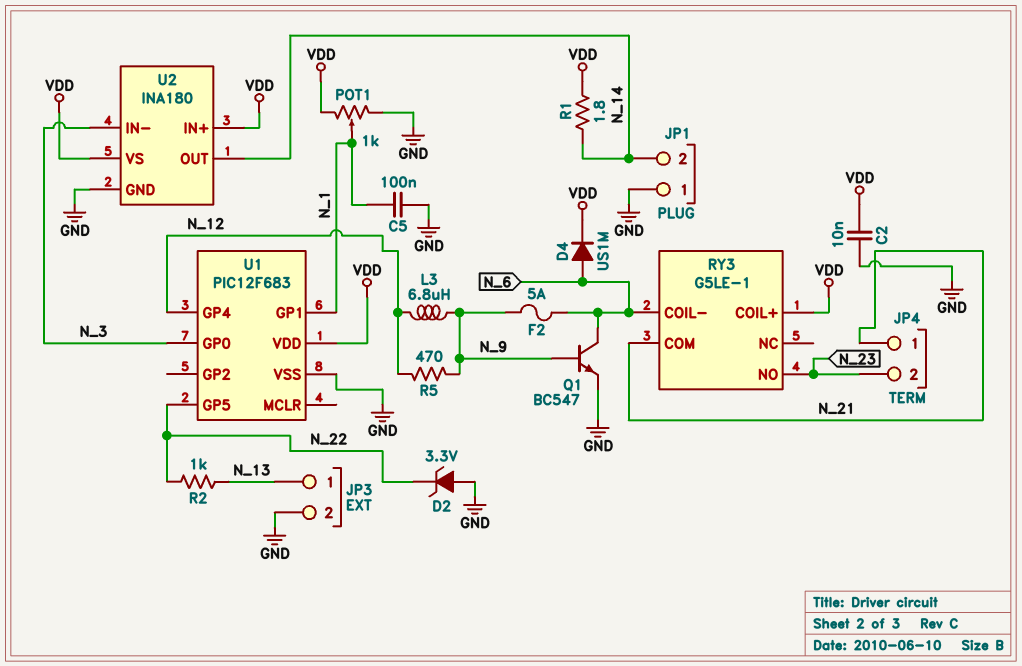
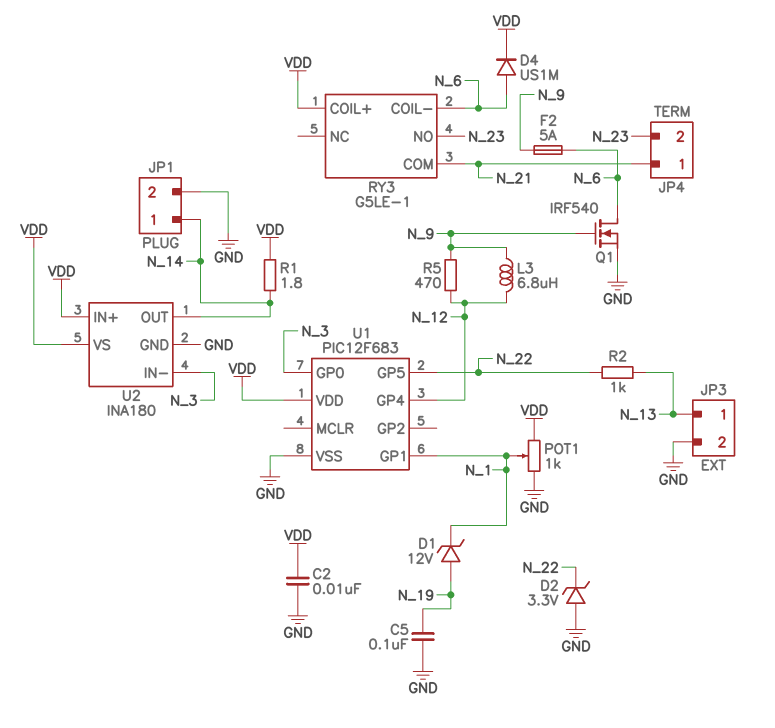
C5: 100nF (GND, N_1) -> 100nF (GND, N_19)
D1: none -> zener 12V (A N_19, K N_1)
JP1 pin 1: GND -> N_14
JP1 pin 2: N_14 -> GND
Q1: NPN BC547 (B N_9, C N_6, E GND) -> NMOS IRF540 (G N_9, D N_6, S GND)

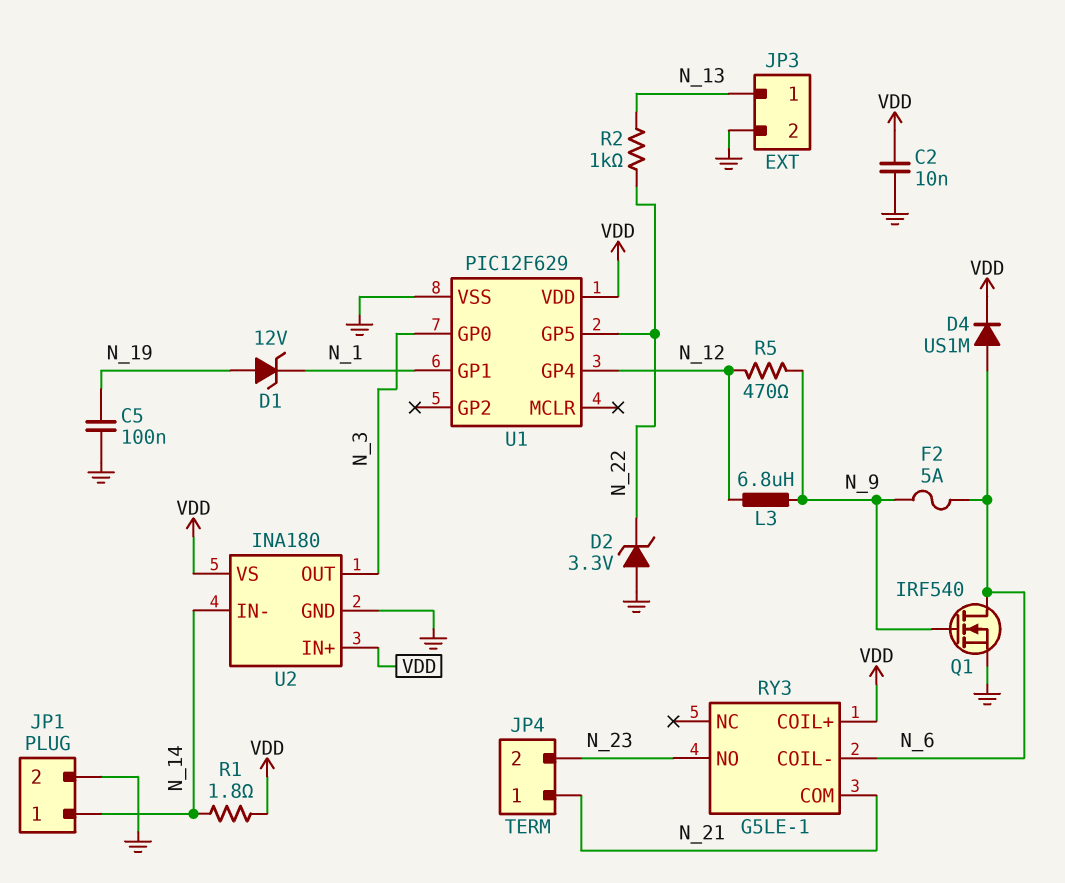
POT1: 1k (GND, VDD, wiper N_1) -> none
U1: PIC12F683 -> PIC12F629
U2 pin IN-: N_3 -> N_14
U2 pin OUT: N_14 -> N_3

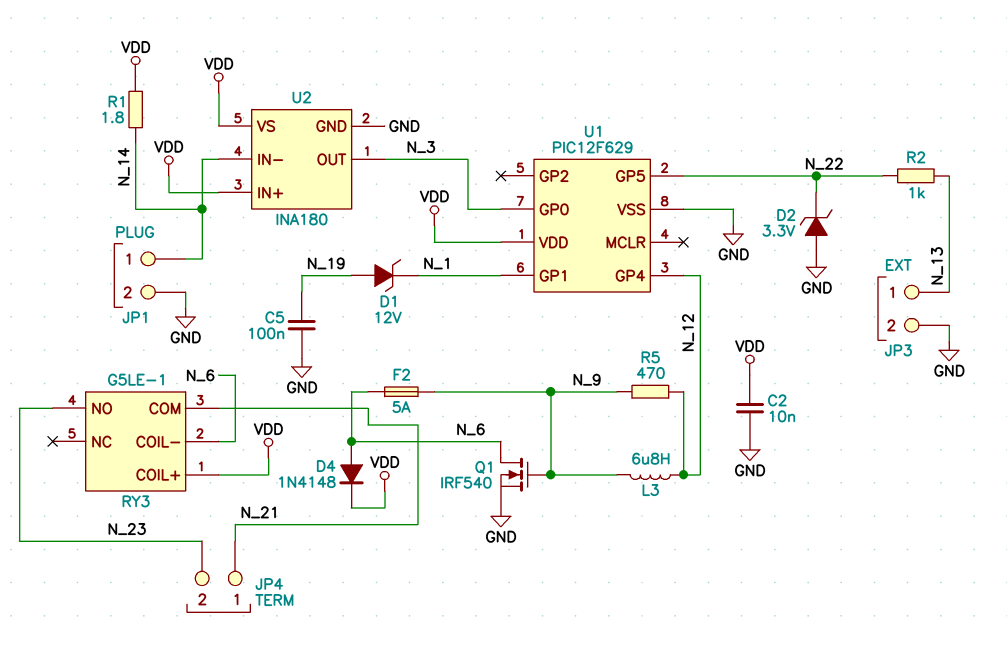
D4: diode US1M (A N_6, K VDD) -> diode 1N4148 (A N_6, K VDD)

